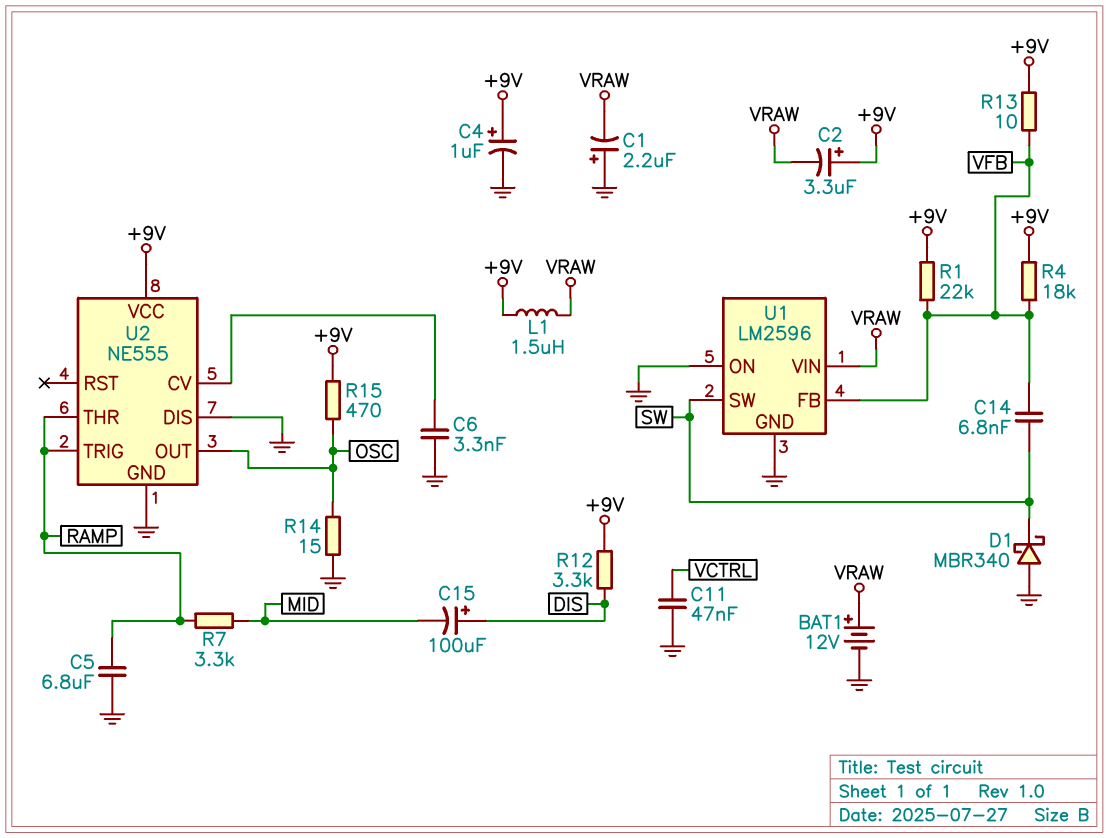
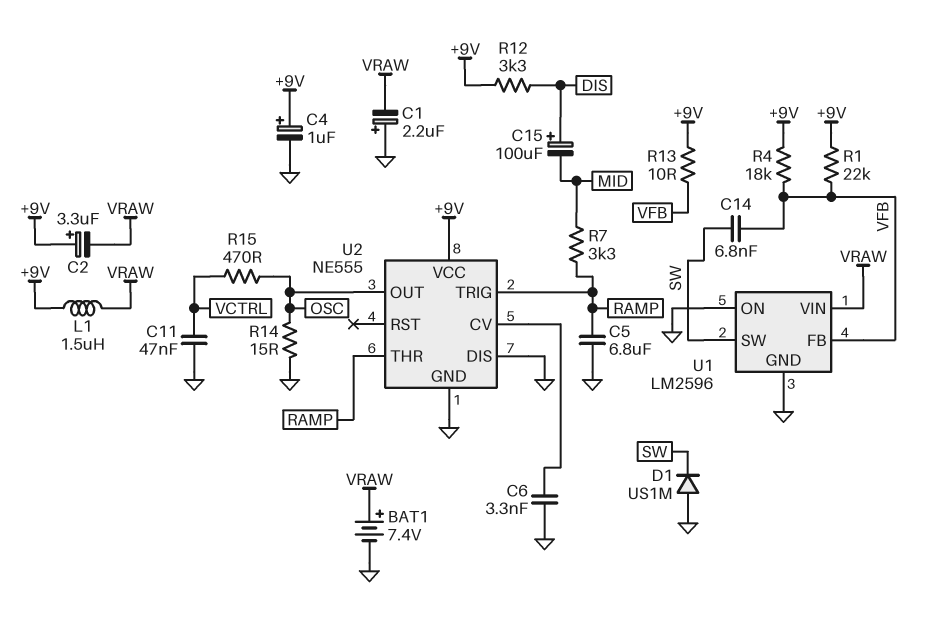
BAT1: 12V (plus VRAW, minus GND) -> 7.4V (plus VRAW, minus GND)
D1: schottky MBR340 (A GND, K SW) -> diode US1M (A GND, K SW)
R15: 470 (+9V, OSC) -> 470 (OSC, VCTRL)

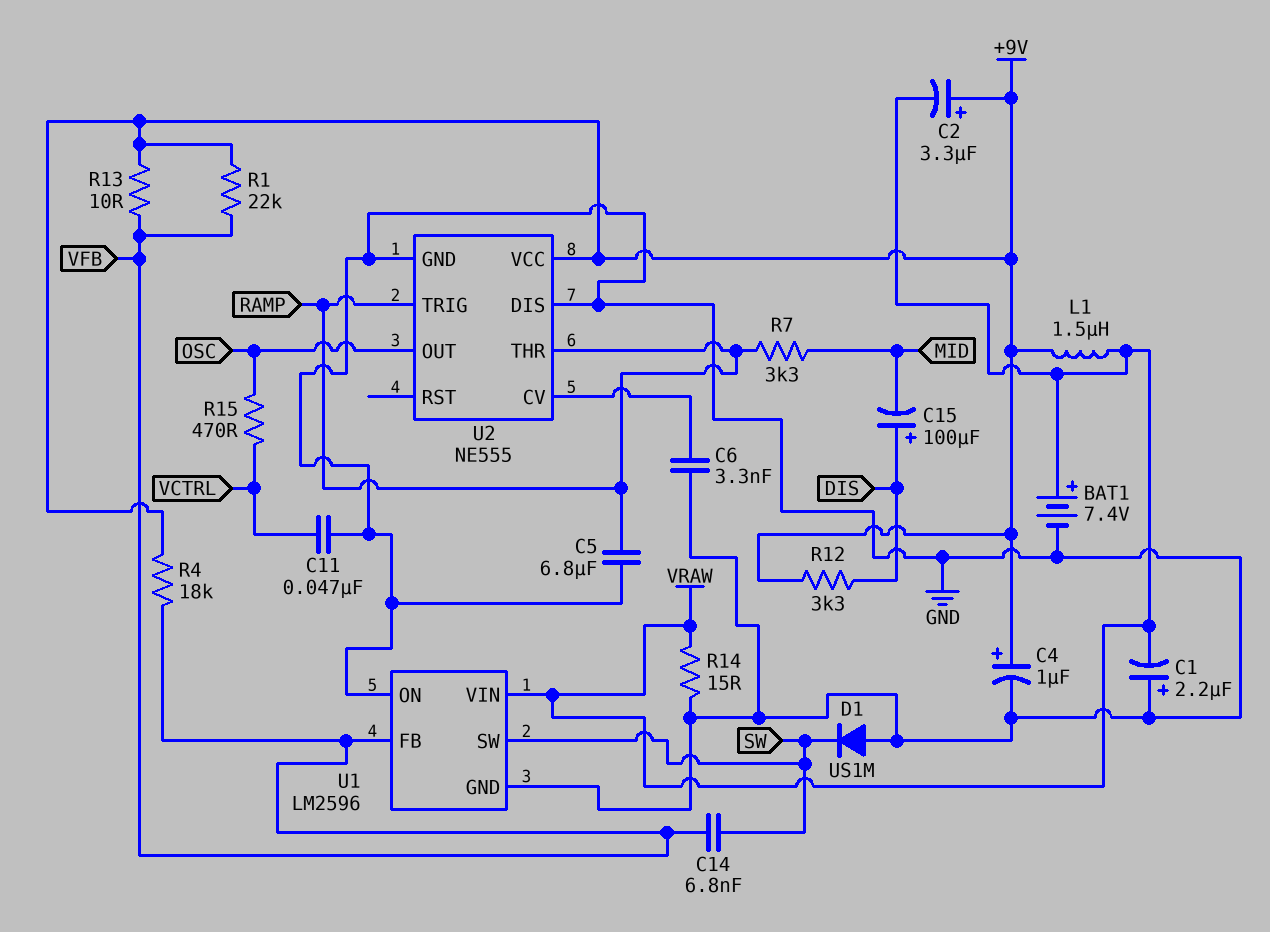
R14: 15 (GND, OSC) -> 15 (GND, VRAW)

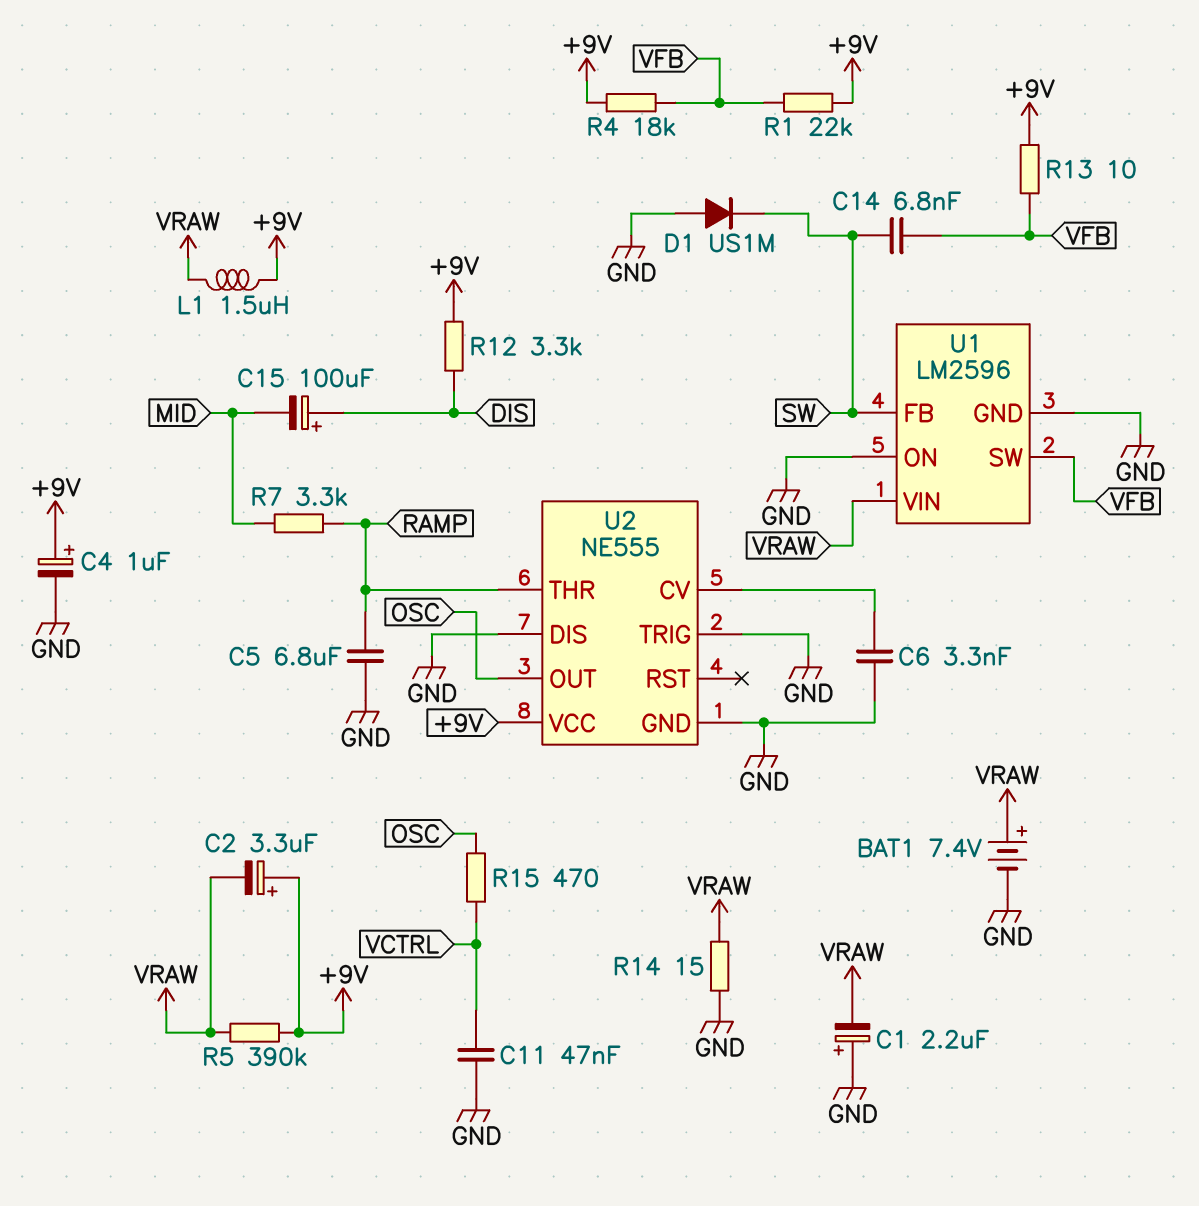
R5: none -> 390k (+9V, VRAW)
U1 pin FB: VFB -> SW
U1 pin SW: SW -> VFB
U2 pin TRIG: RAMP -> GND

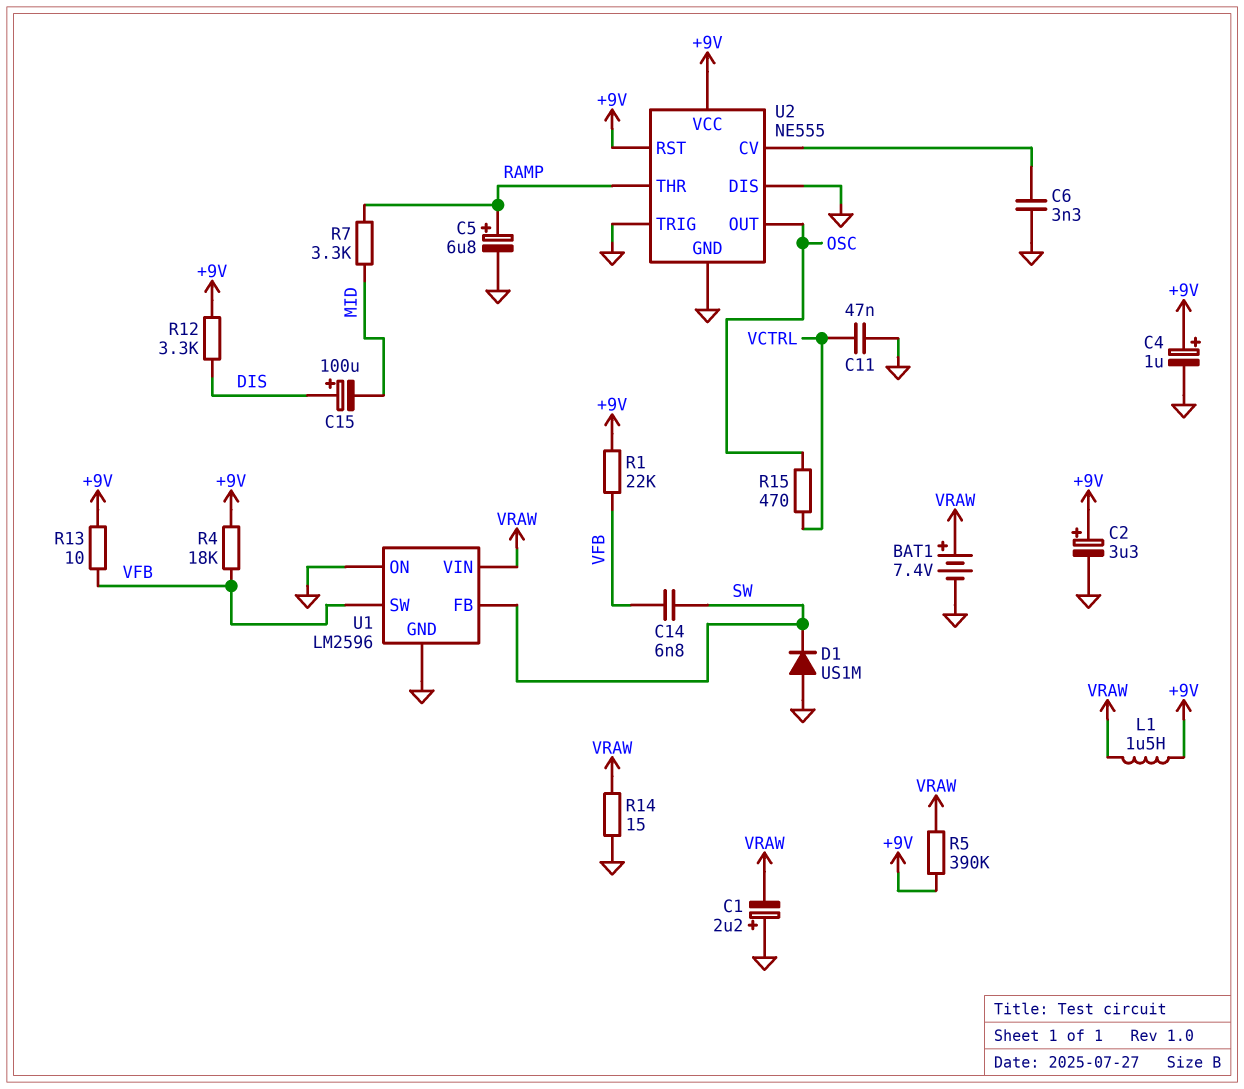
C2: 3.3uF (plus +9V, minus VRAW) -> 3.3uF (plus +9V, minus GND)
C5: 6.8uF (GND, RAMP) -> 6.8uF (plus RAMP, minus GND)
U2 pin RST: none -> +9V

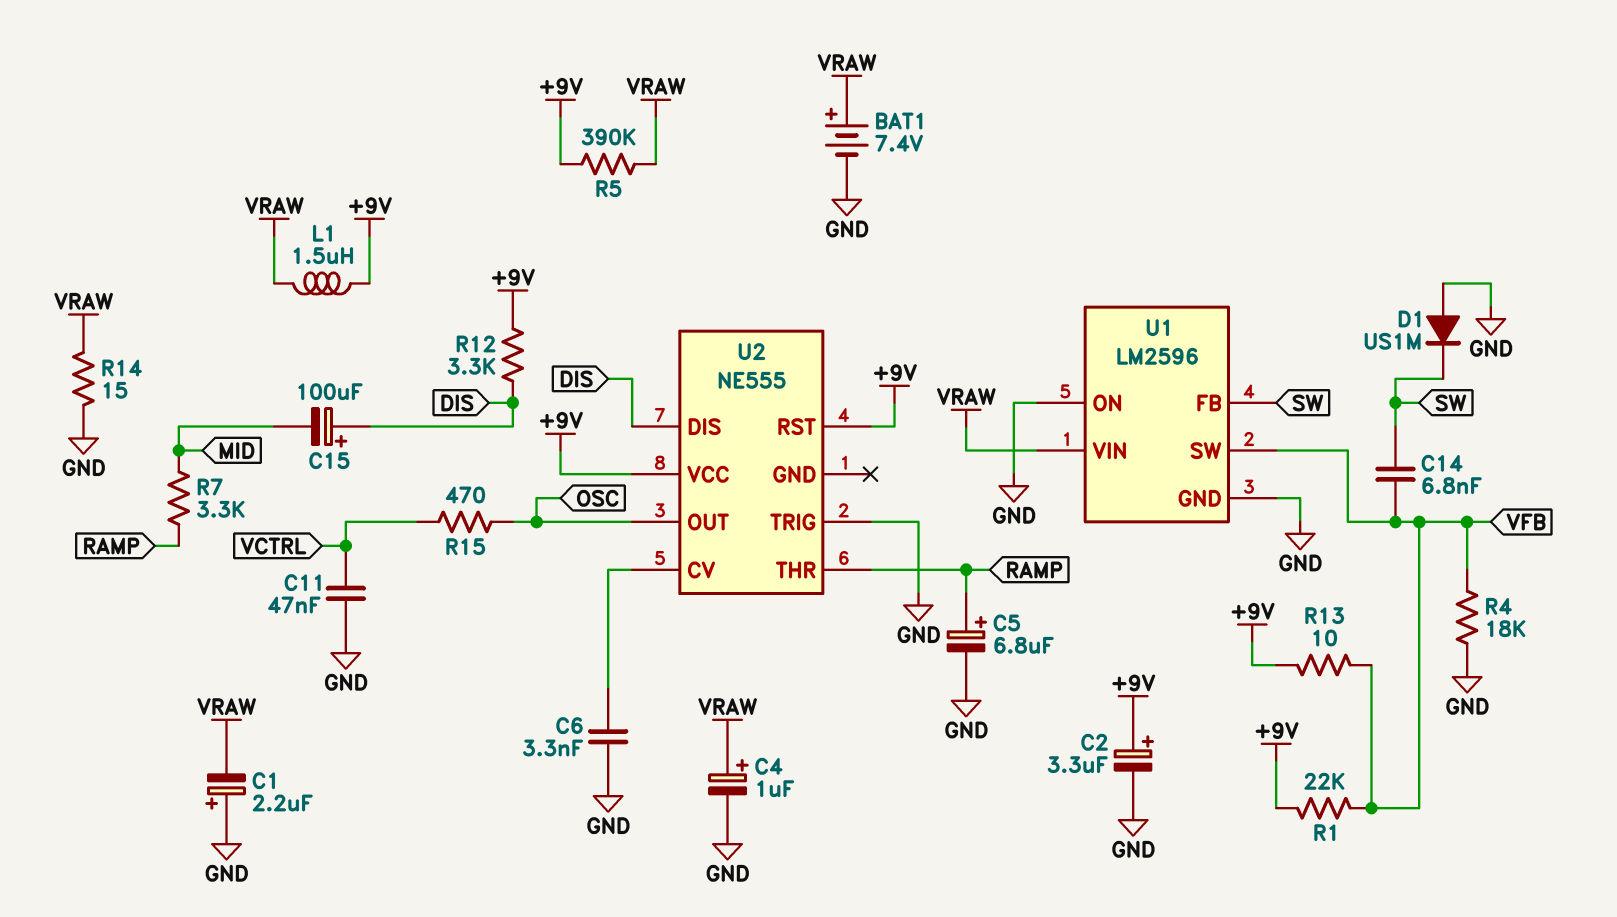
C4: 1uF (plus +9V, minus GND) -> 1uF (plus VRAW, minus GND)
R4: 18k (+9V, VFB) -> 18k (GND, VFB)
U2 pin DIS: GND -> DIS
U2 pin GND: GND -> none

